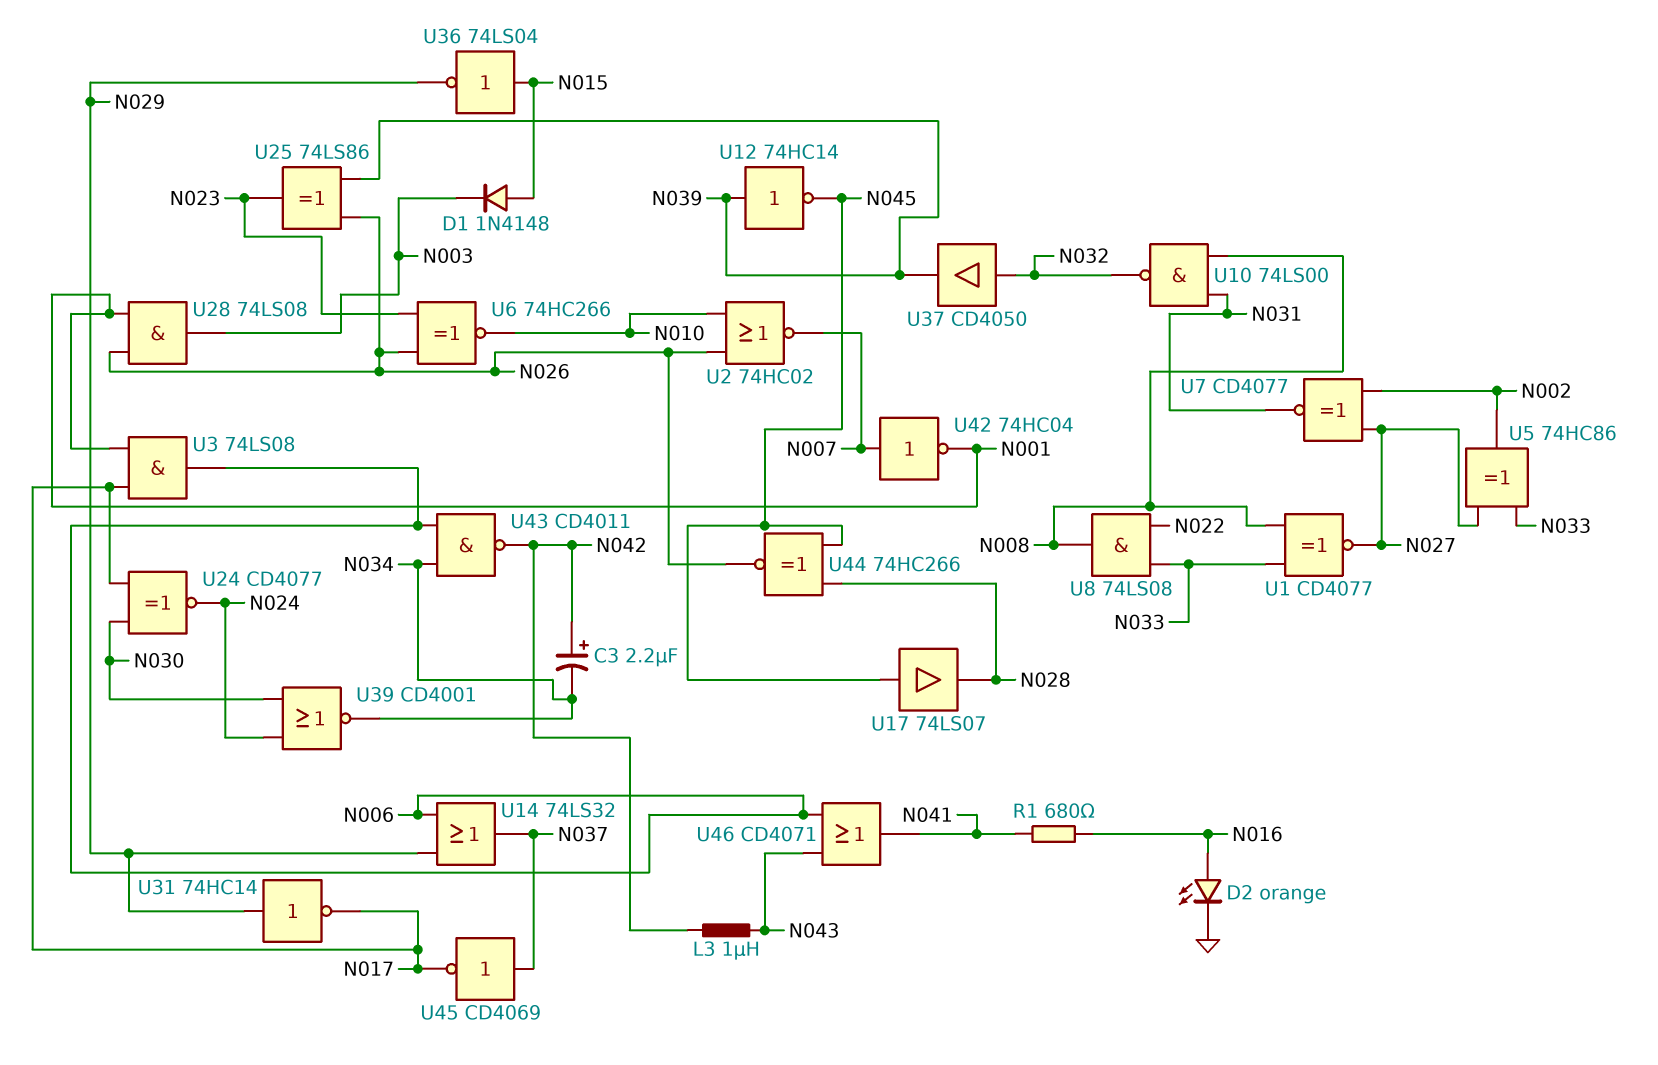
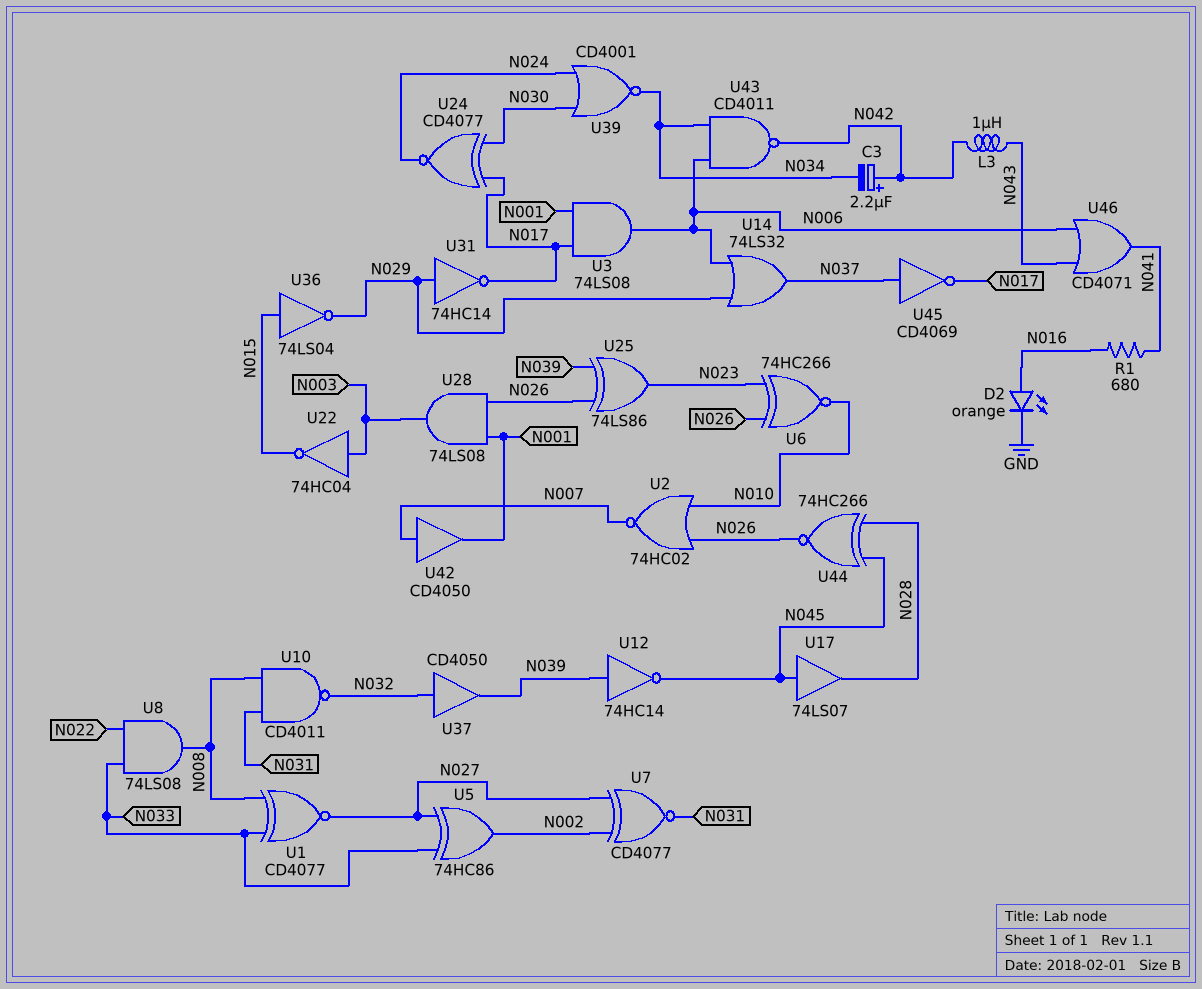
D1: diode 1N4148 (A N015, K N003) -> none
U10: NAND 74LS00 (in N008, in N031, out N032) -> NAND CD4011 (in N008, in N031, out N032)
U22: none -> NOT 74HC04 (in N003, out N015)
U42: NOT 74HC04 (in N007, out N001) -> buffer CD4050 (in N007, out N001)

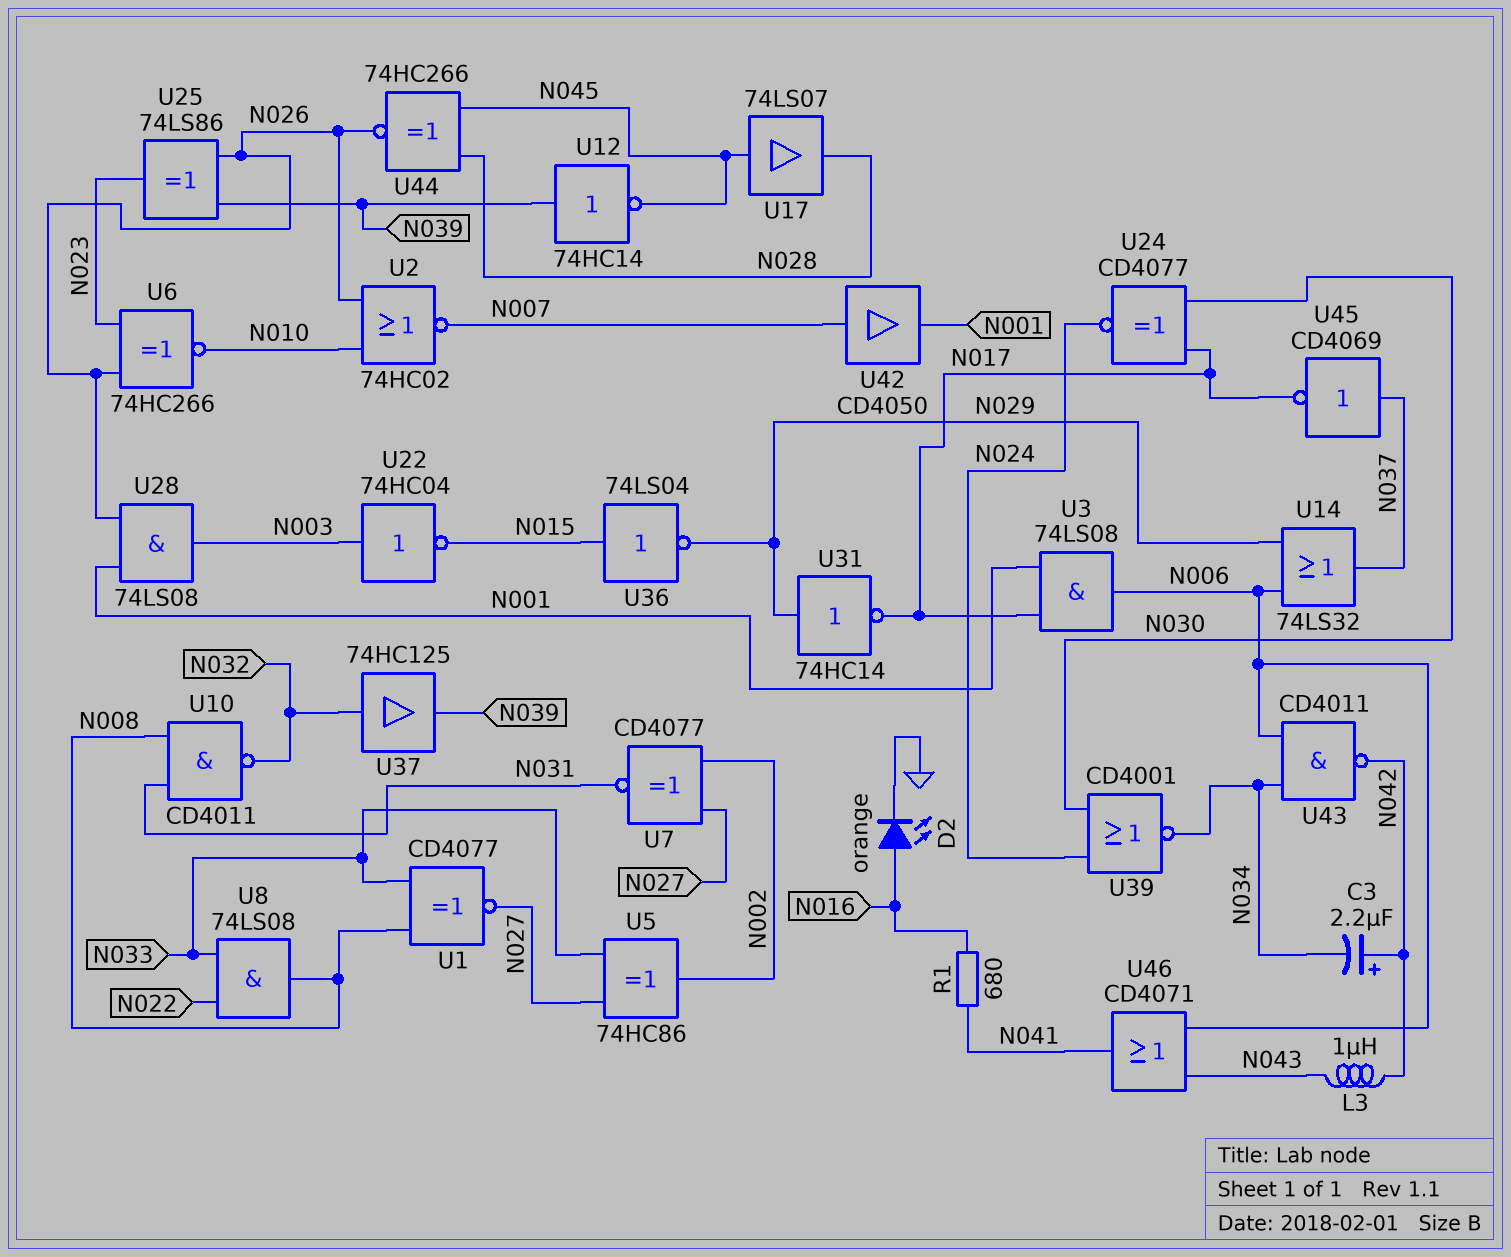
U37: buffer CD4050 (in N032, out N039) -> buffer 74HC125 (in N032, out N039)

